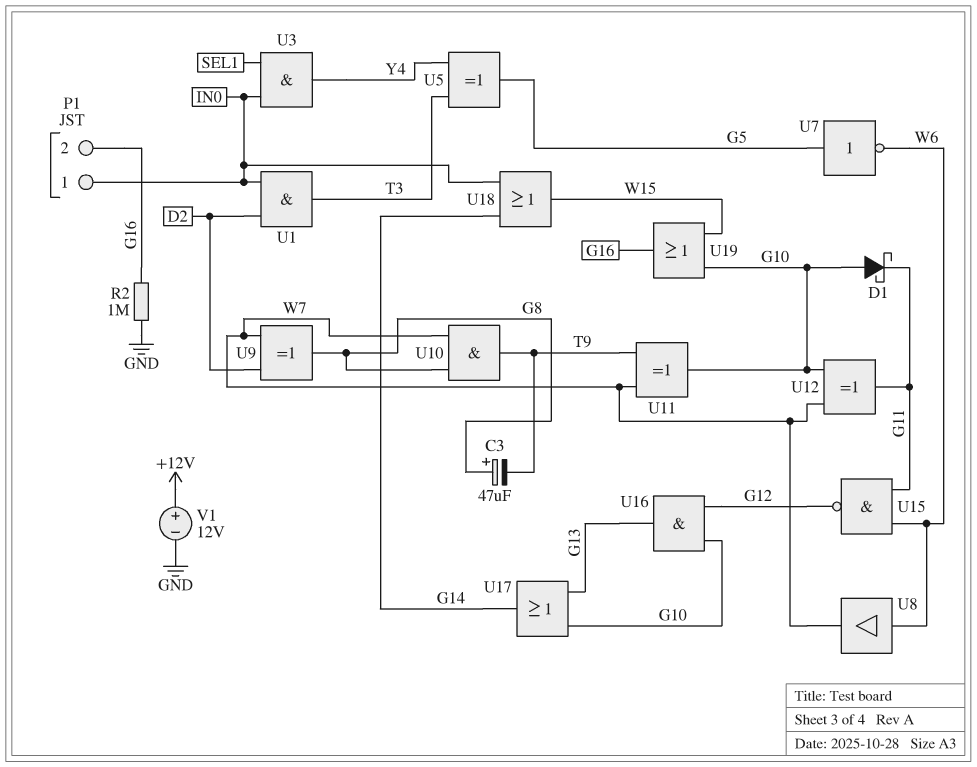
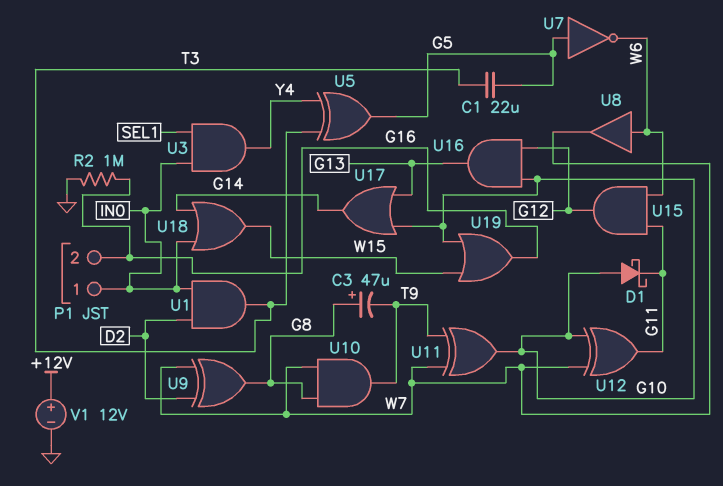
C1: none -> 22uF (G5, T3)
U15: NAND (in G11, in W6, out G12) -> AND (in G11, in W6, out G12)

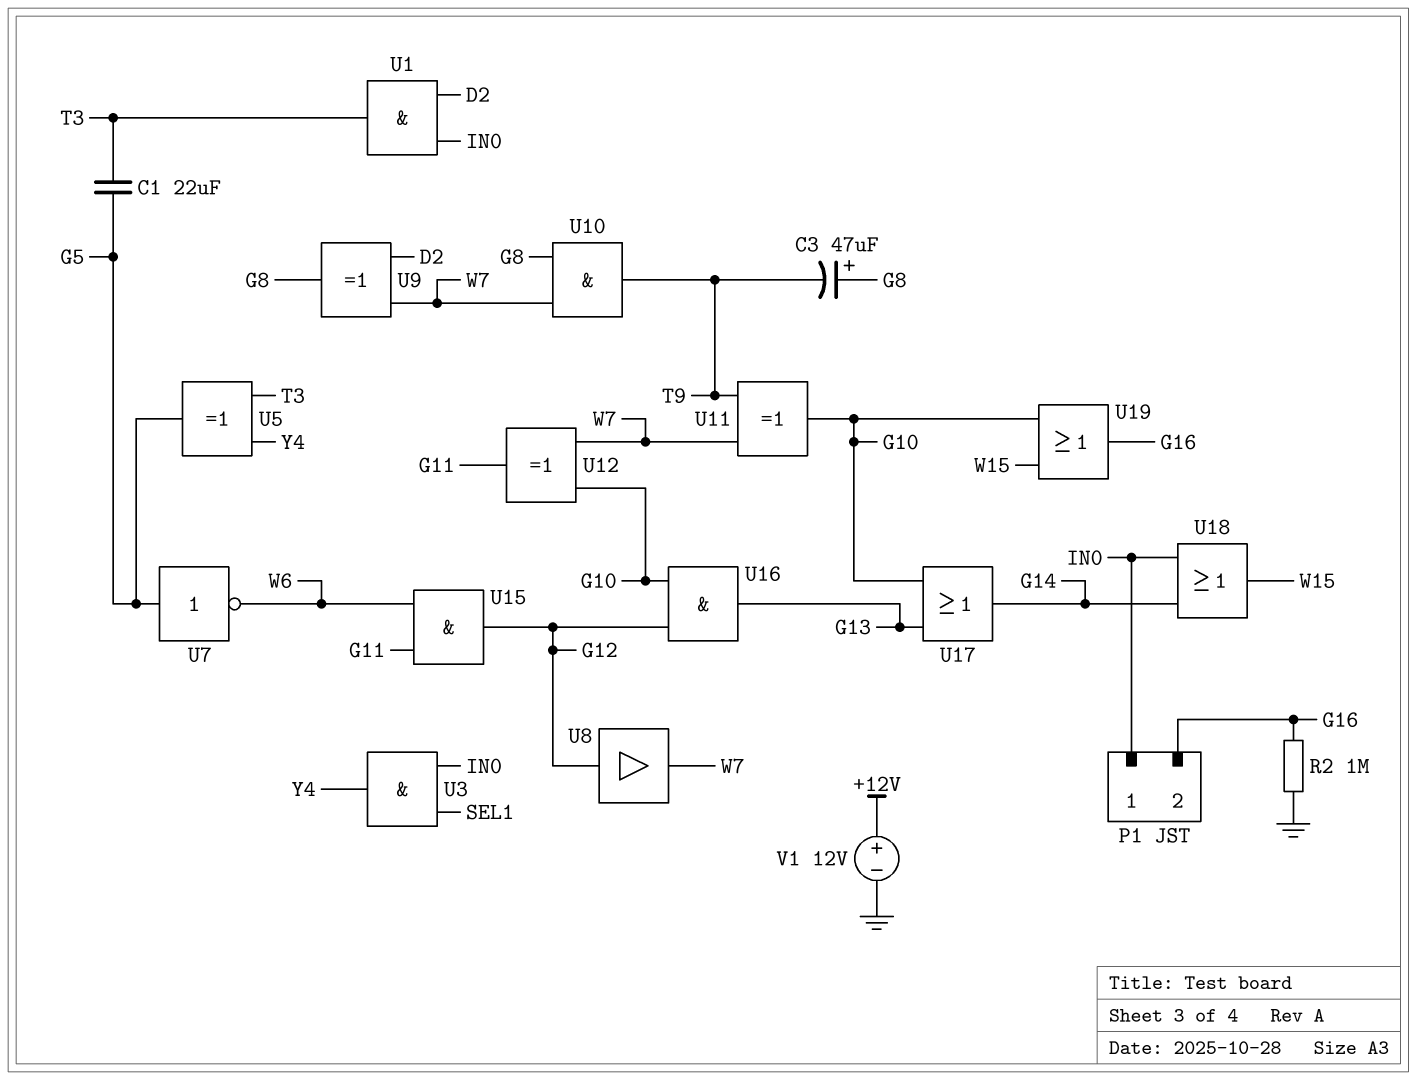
D1: schottky (A G10, K G11) -> none
U8: buffer (in W6, out W7) -> buffer (in G12, out W7)

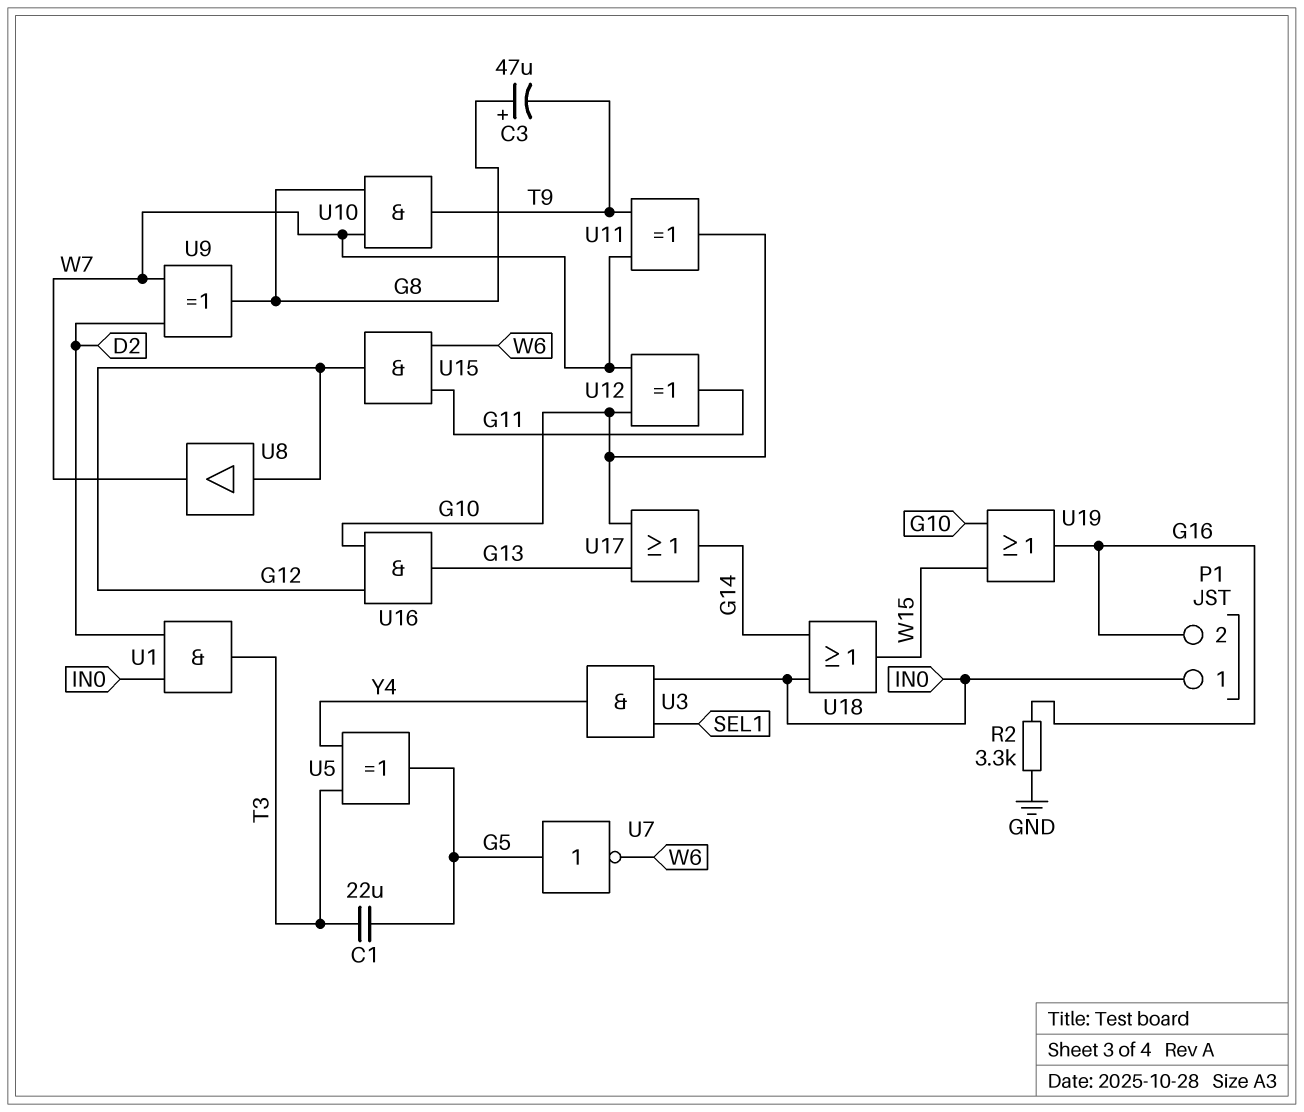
R2: 1M (G16, GND) -> 3.3k (G16, GND)
V1: 12V (plus +12V, minus GND) -> none

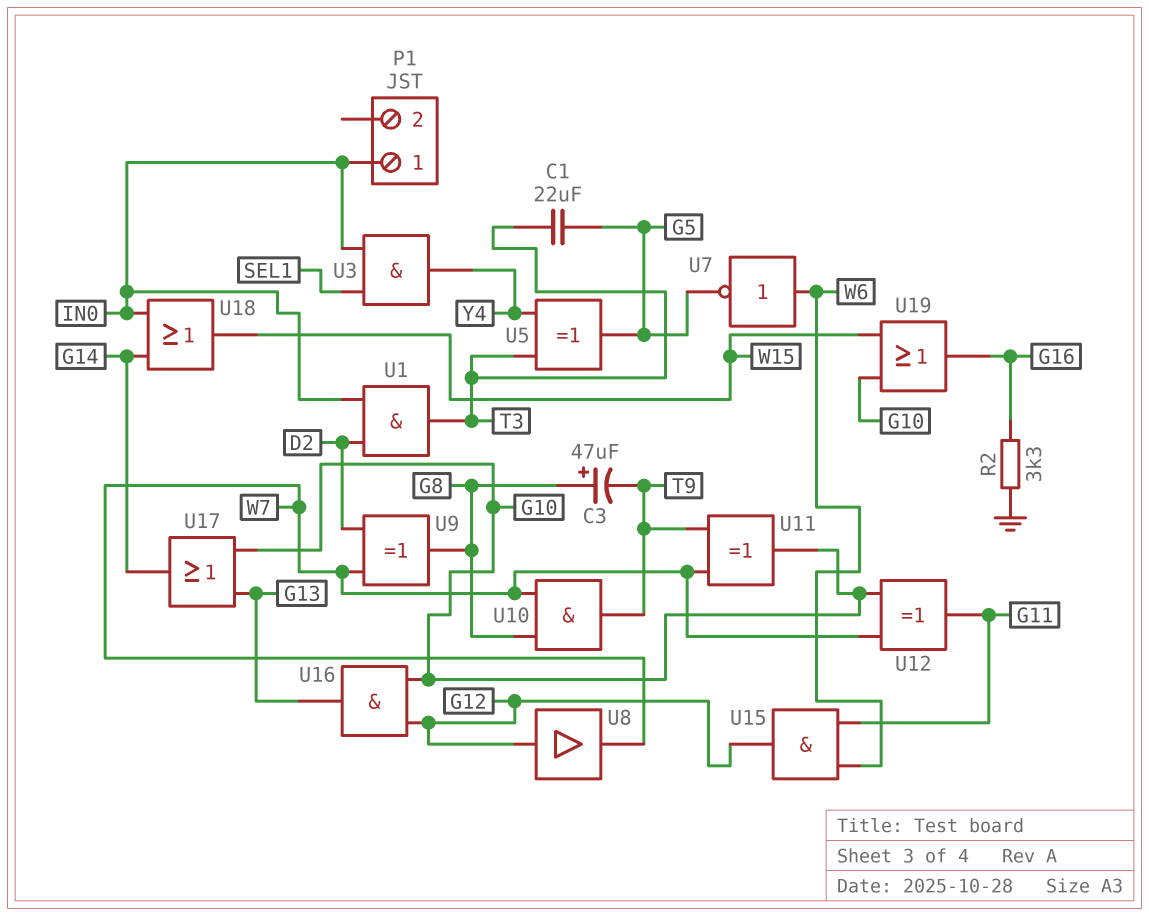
P1 pin 2: G16 -> none
U7: NOT (in G5, out W6) -> NOT (in W6, out G5)

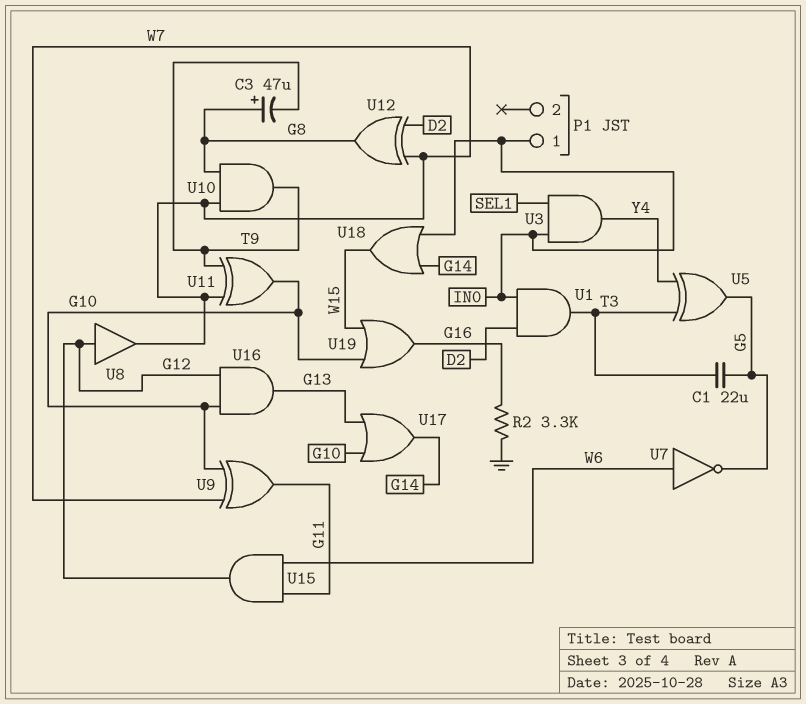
U9: XOR (in D2, in W7, out G8) -> XOR (in G10, in W7, out G11)
U12: XOR (in G10, in W7, out G11) -> XOR (in D2, in W7, out G8)

